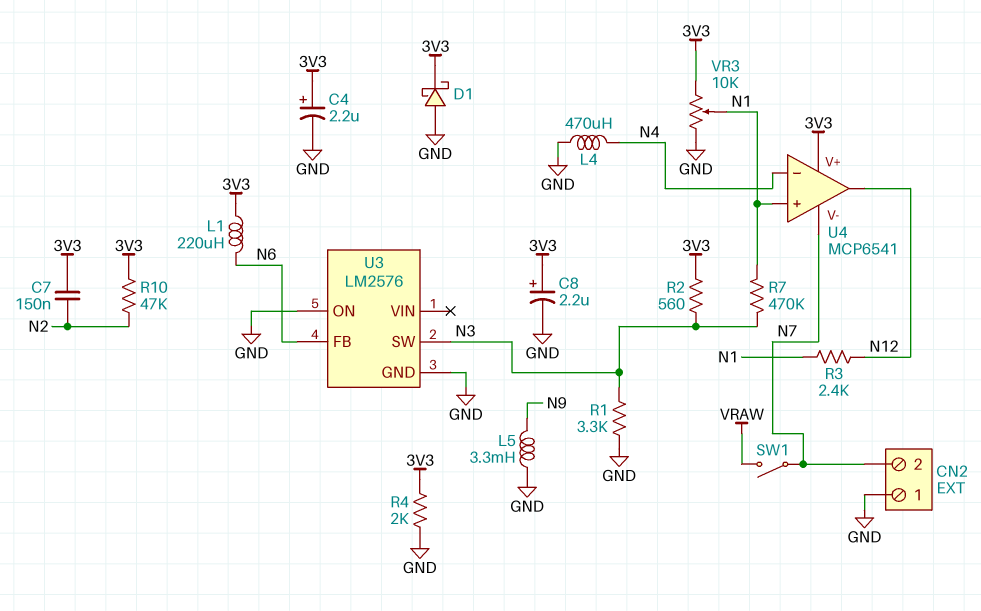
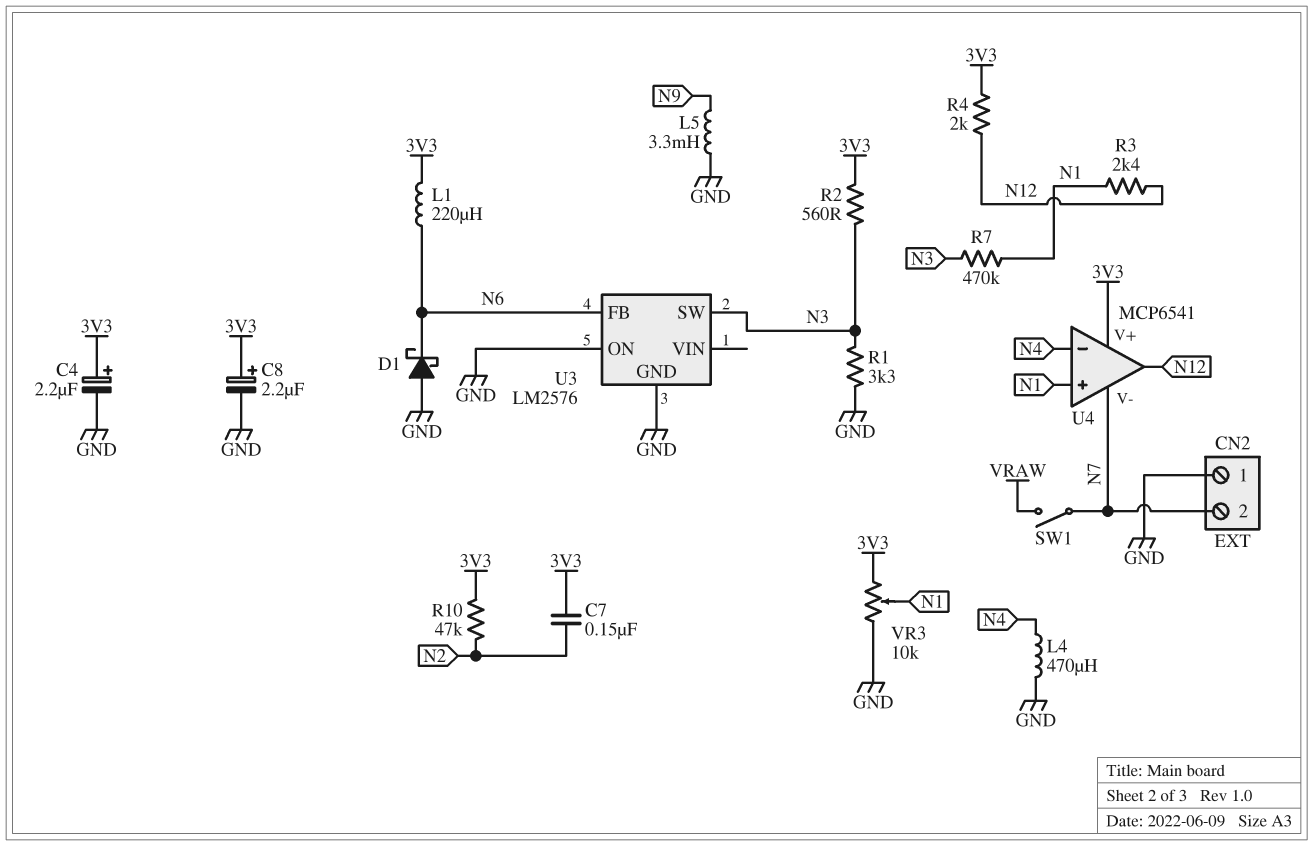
D1: schottky (A GND, K 3V3) -> schottky (A GND, K N6)
R4: 2k (3V3, GND) -> 2k (3V3, N12)

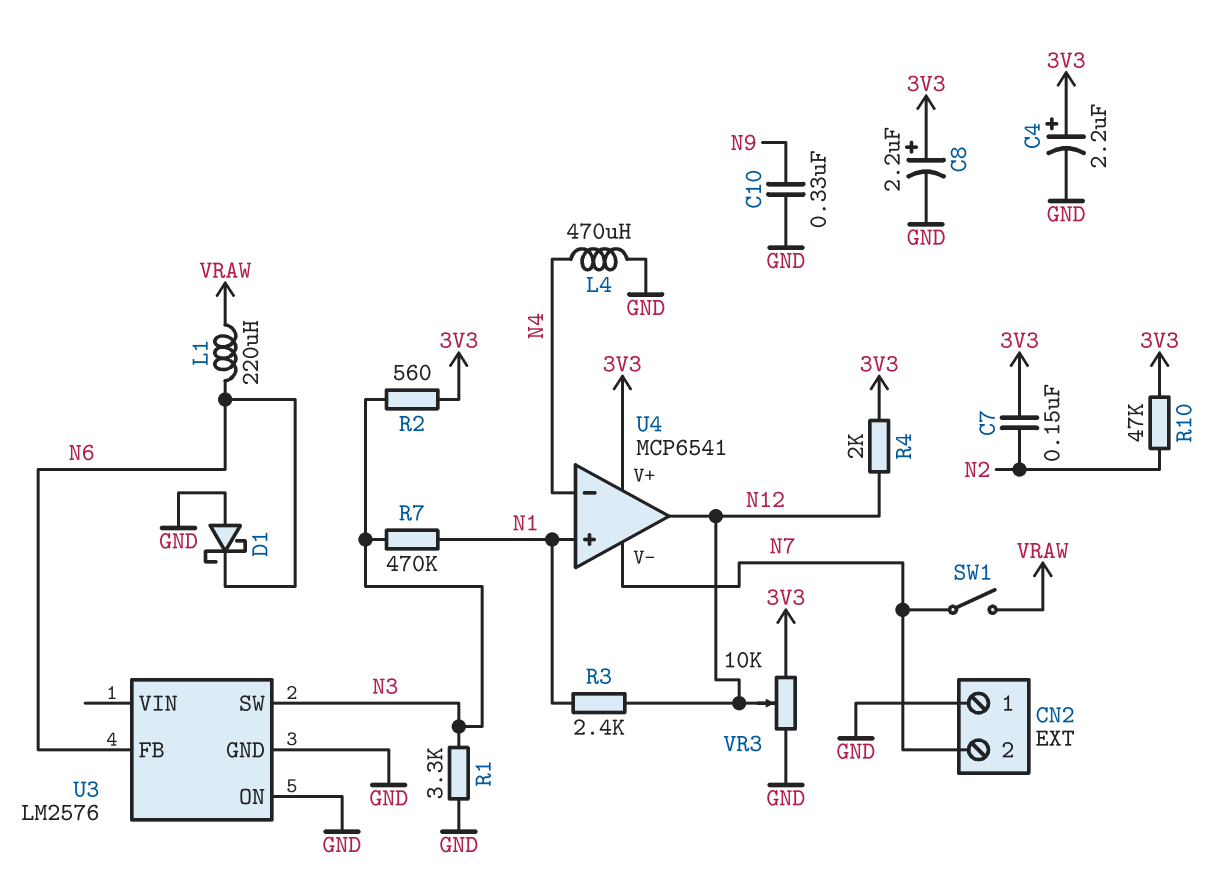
C10: none -> 330nF (GND, N9)
L1: 220uH (3V3, N6) -> 220uH (N6, VRAW)
L5: 3.3mH (GND, N9) -> none
VR3: 10k (3V3, GND, wiper N1) -> 10k (3V3, GND, wiper N12)

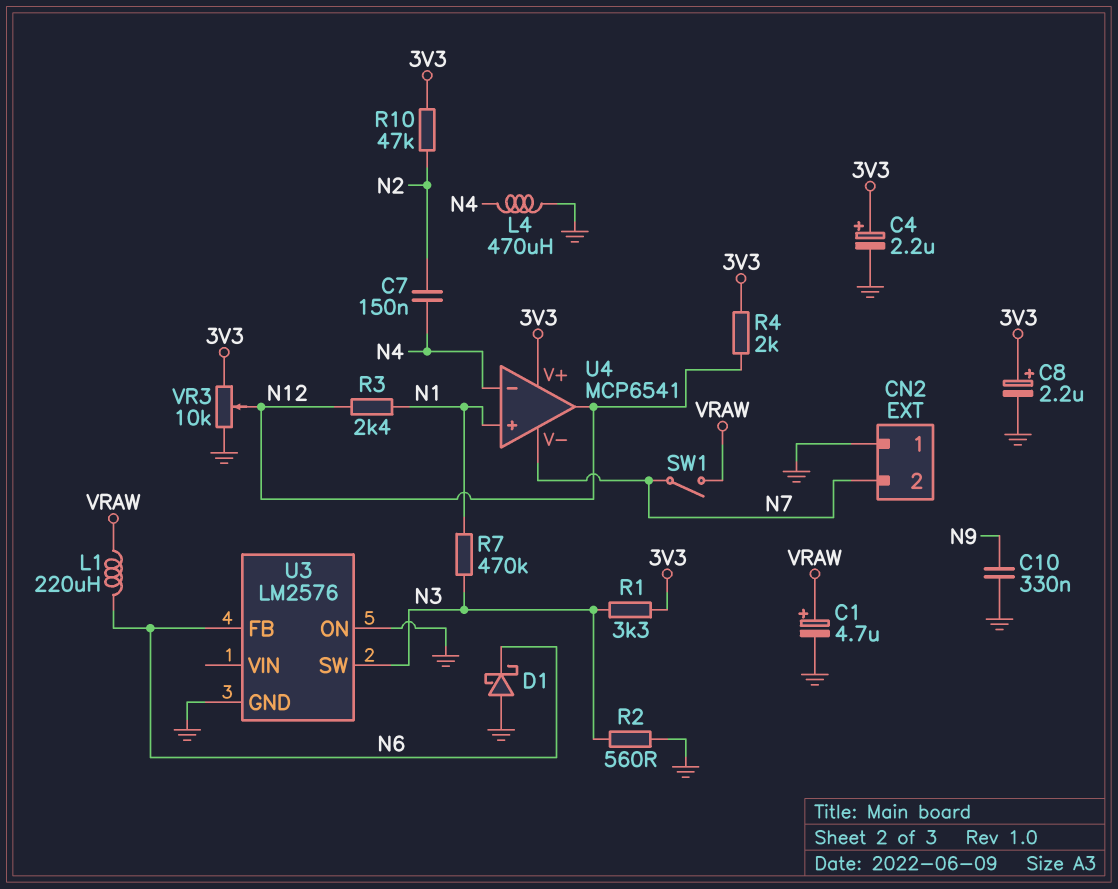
C1: none -> 4.7uF (plus VRAW, minus GND)
C7: 150nF (3V3, N2) -> 150nF (N2, N4)
R1: 3.3k (GND, N3) -> 3.3k (3V3, N3)
R2: 560 (3V3, N3) -> 560 (GND, N3)

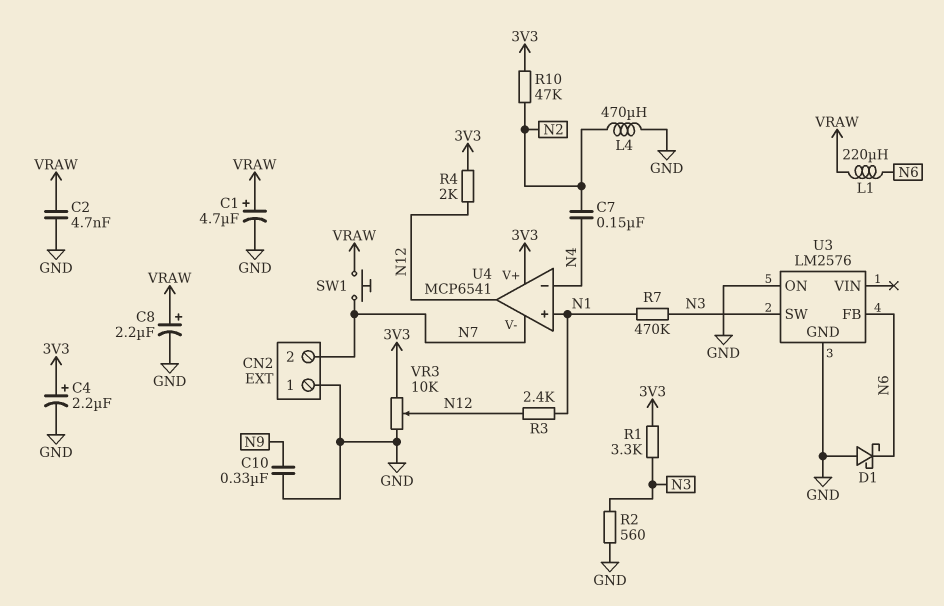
C2: none -> 4.7nF (GND, VRAW)
C8: 2.2uF (plus 3V3, minus GND) -> 2.2uF (plus VRAW, minus GND)
L4: 470uH (GND, N4) -> 470uH (GND, N2)
SW1: switch (N7, VRAW) -> button (N7, VRAW)

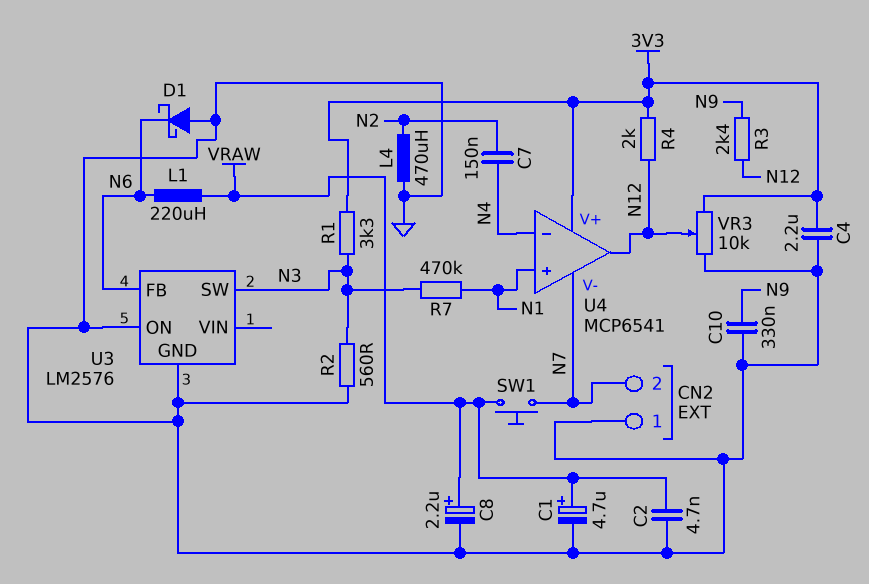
C4: 2.2uF (plus 3V3, minus GND) -> 2.2uF (3V3, GND)
R3: 2.4k (N1, N12) -> 2.4k (N9, N12)
R10: 47k (3V3, N2) -> none

